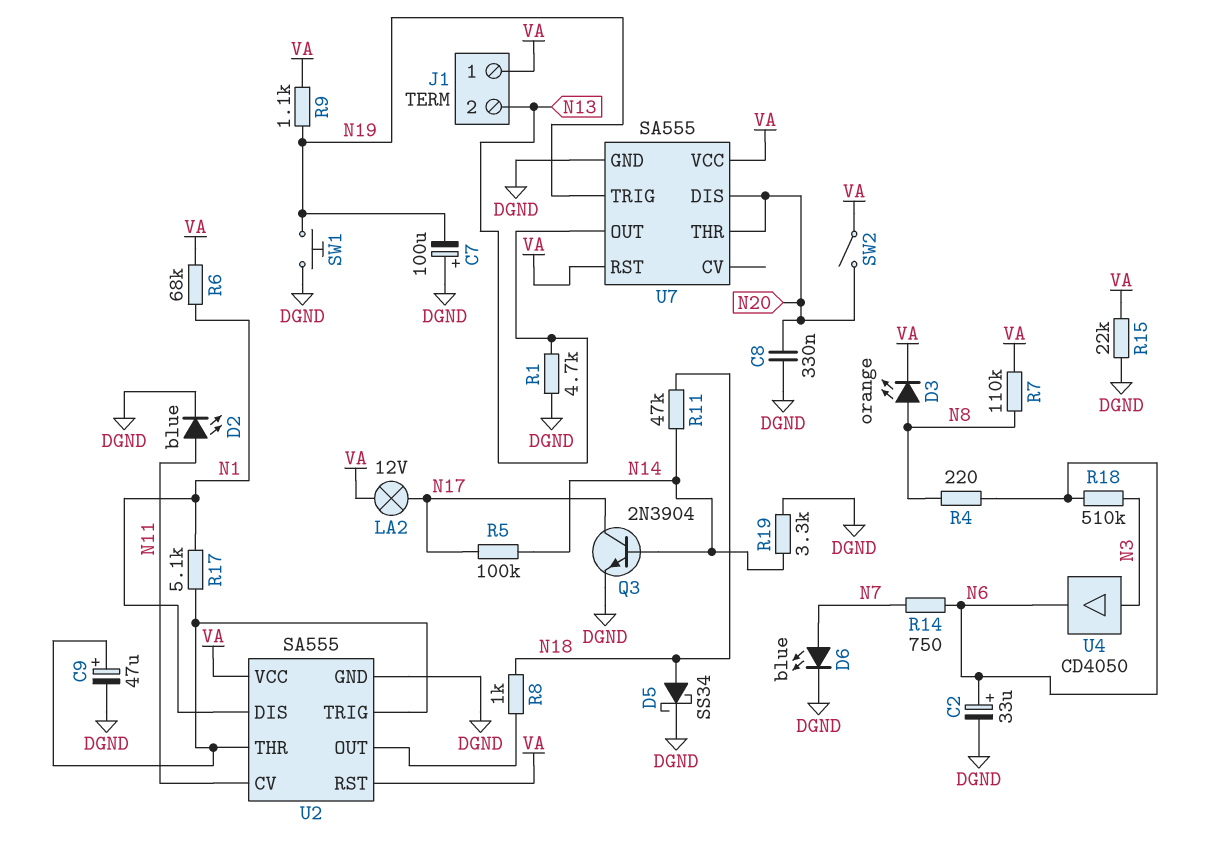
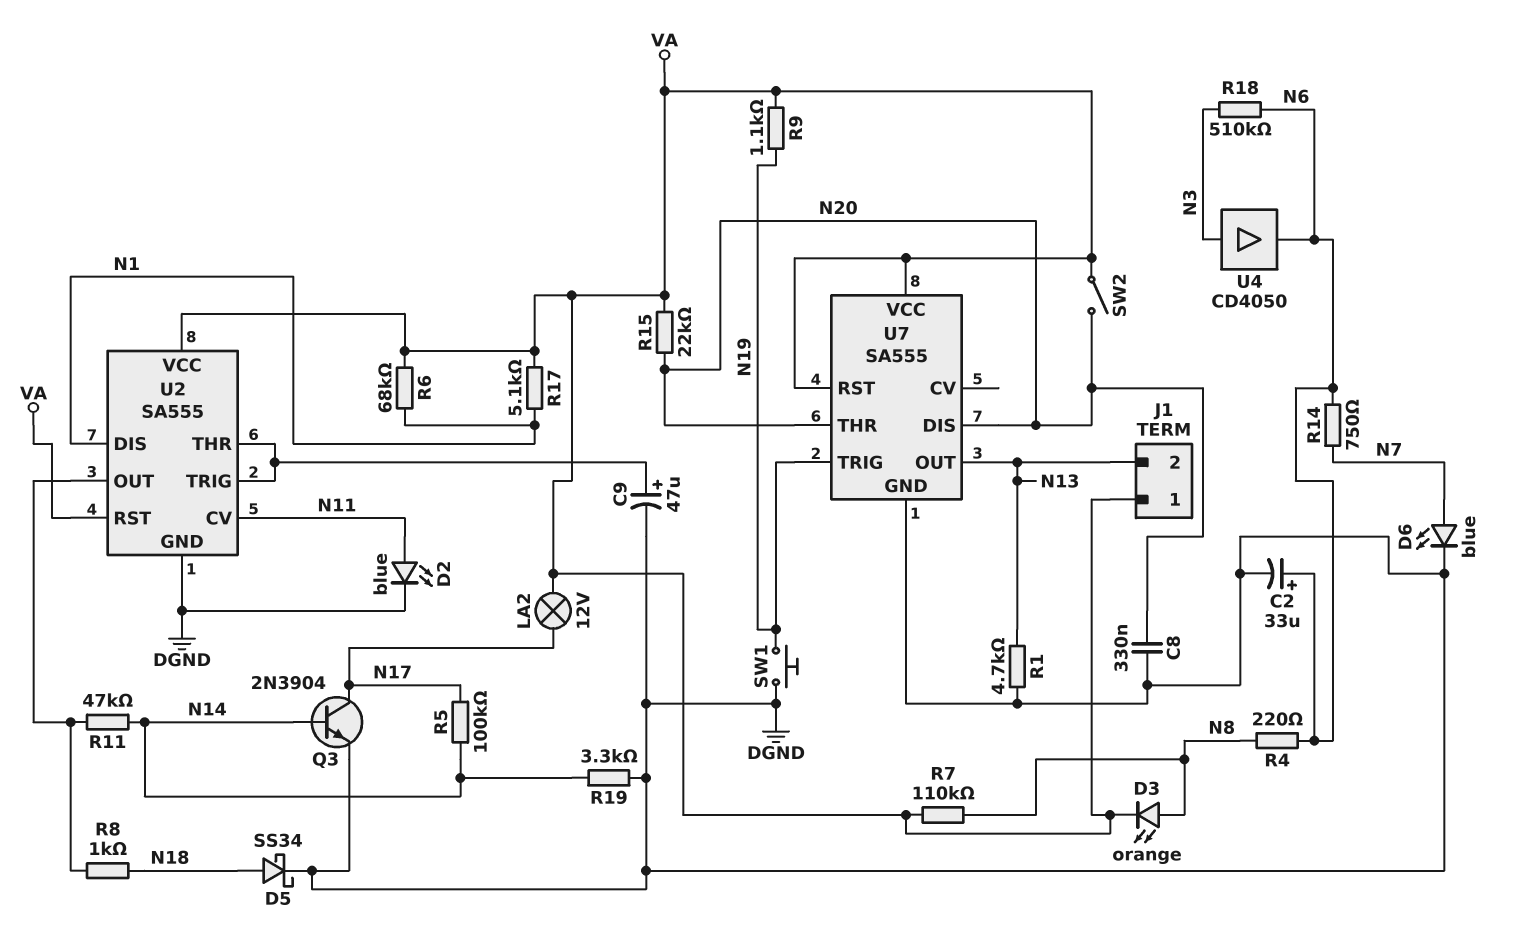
C7: 100uF (plus DGND, minus N19) -> none
R11: 47k (N14, N18) -> 47k (N14, U2/OUT)
R15: 22k (DGND, VA) -> 22k (N20, VA)
R17: 5.1k (N1, U2/THR) -> 5.1k (N1, VA)

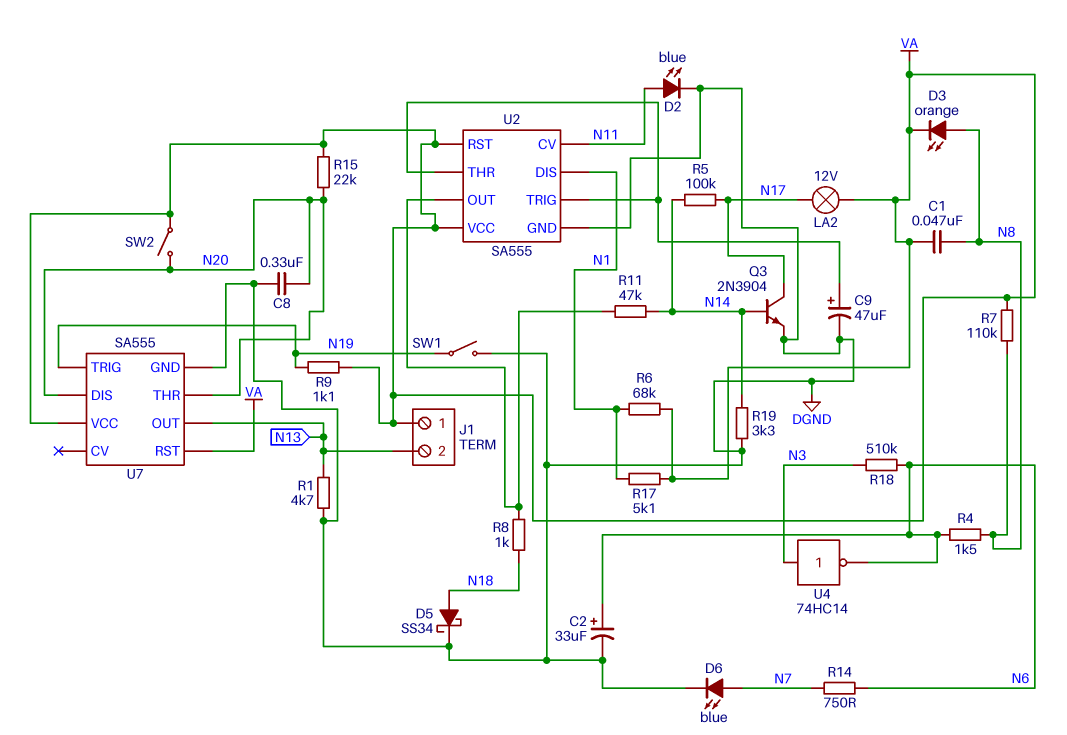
C1: none -> 47nF (N8, VA)
R4: 220 (N6, N8) -> 1.5k (N6, N8)
SW1: button (DGND, N19) -> switch (DGND, N19)
U4: buffer CD4050 (in N3, out N6) -> NOT 74HC14 (in N3, out N6)

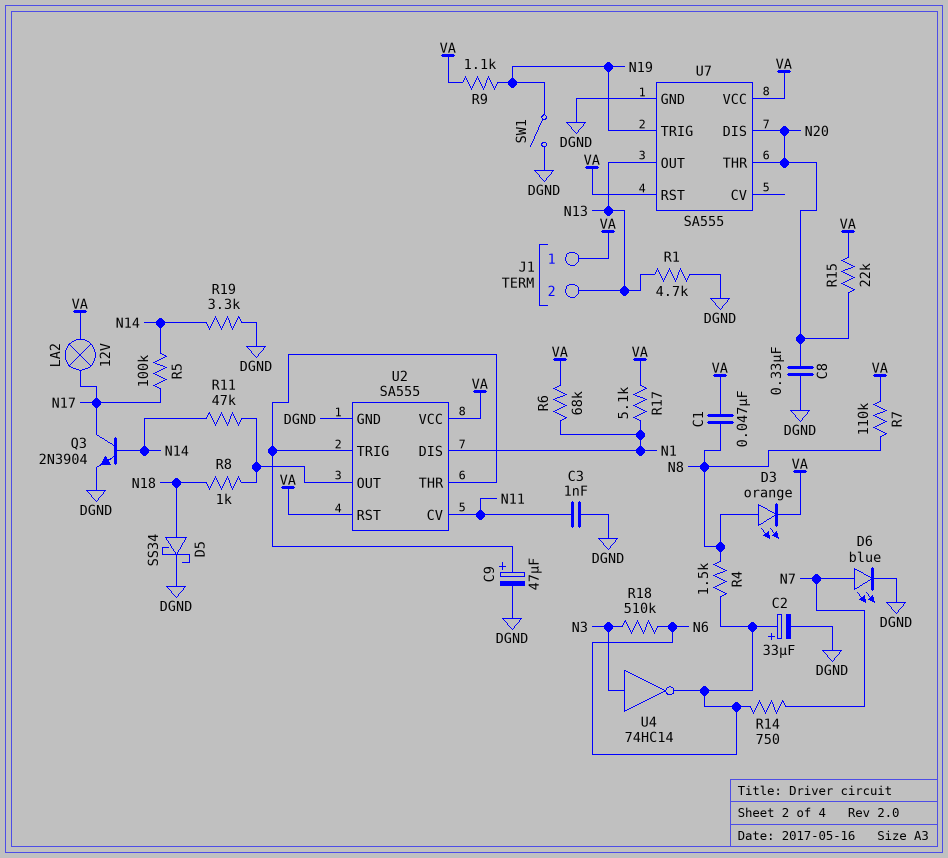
C3: none -> 1nF (DGND, N11)
D2: LED blue (A N11, K DGND) -> none
SW2: switch (N20, VA) -> none

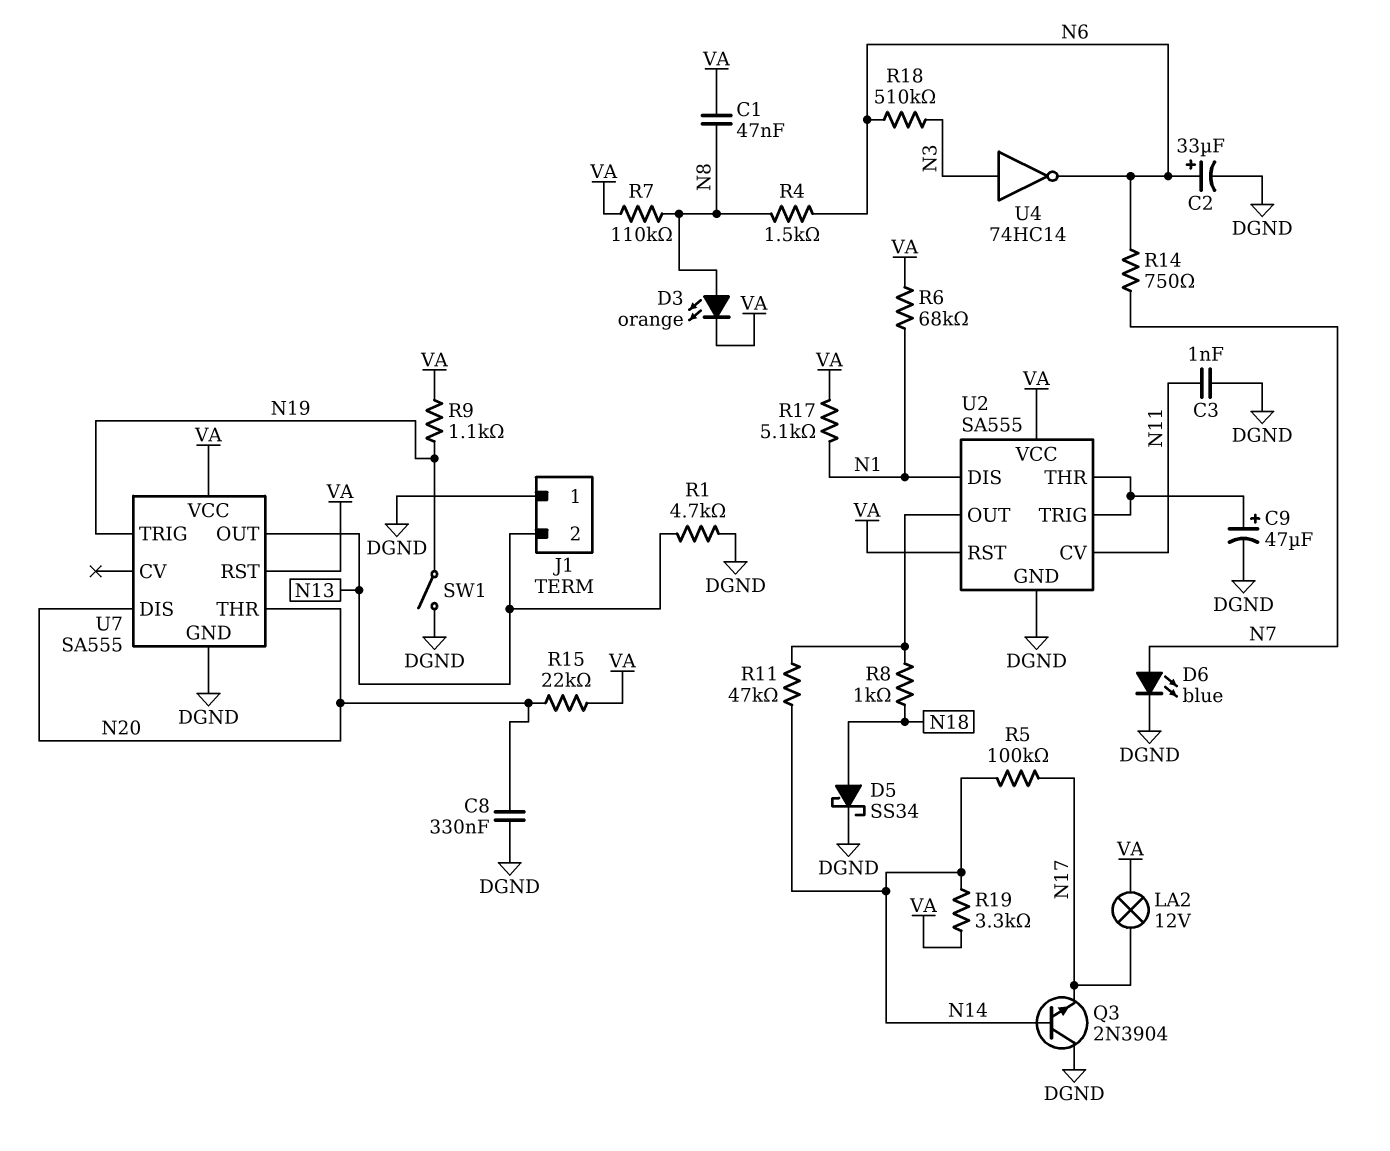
J1 pin 1: VA -> DGND
Q3: NPN 2N3904 (B N14, C N17, E DGND) -> NPN 2N3904 (B N14, C DGND, E N17)
R19: 3.3k (DGND, N14) -> 3.3k (N14, VA)

